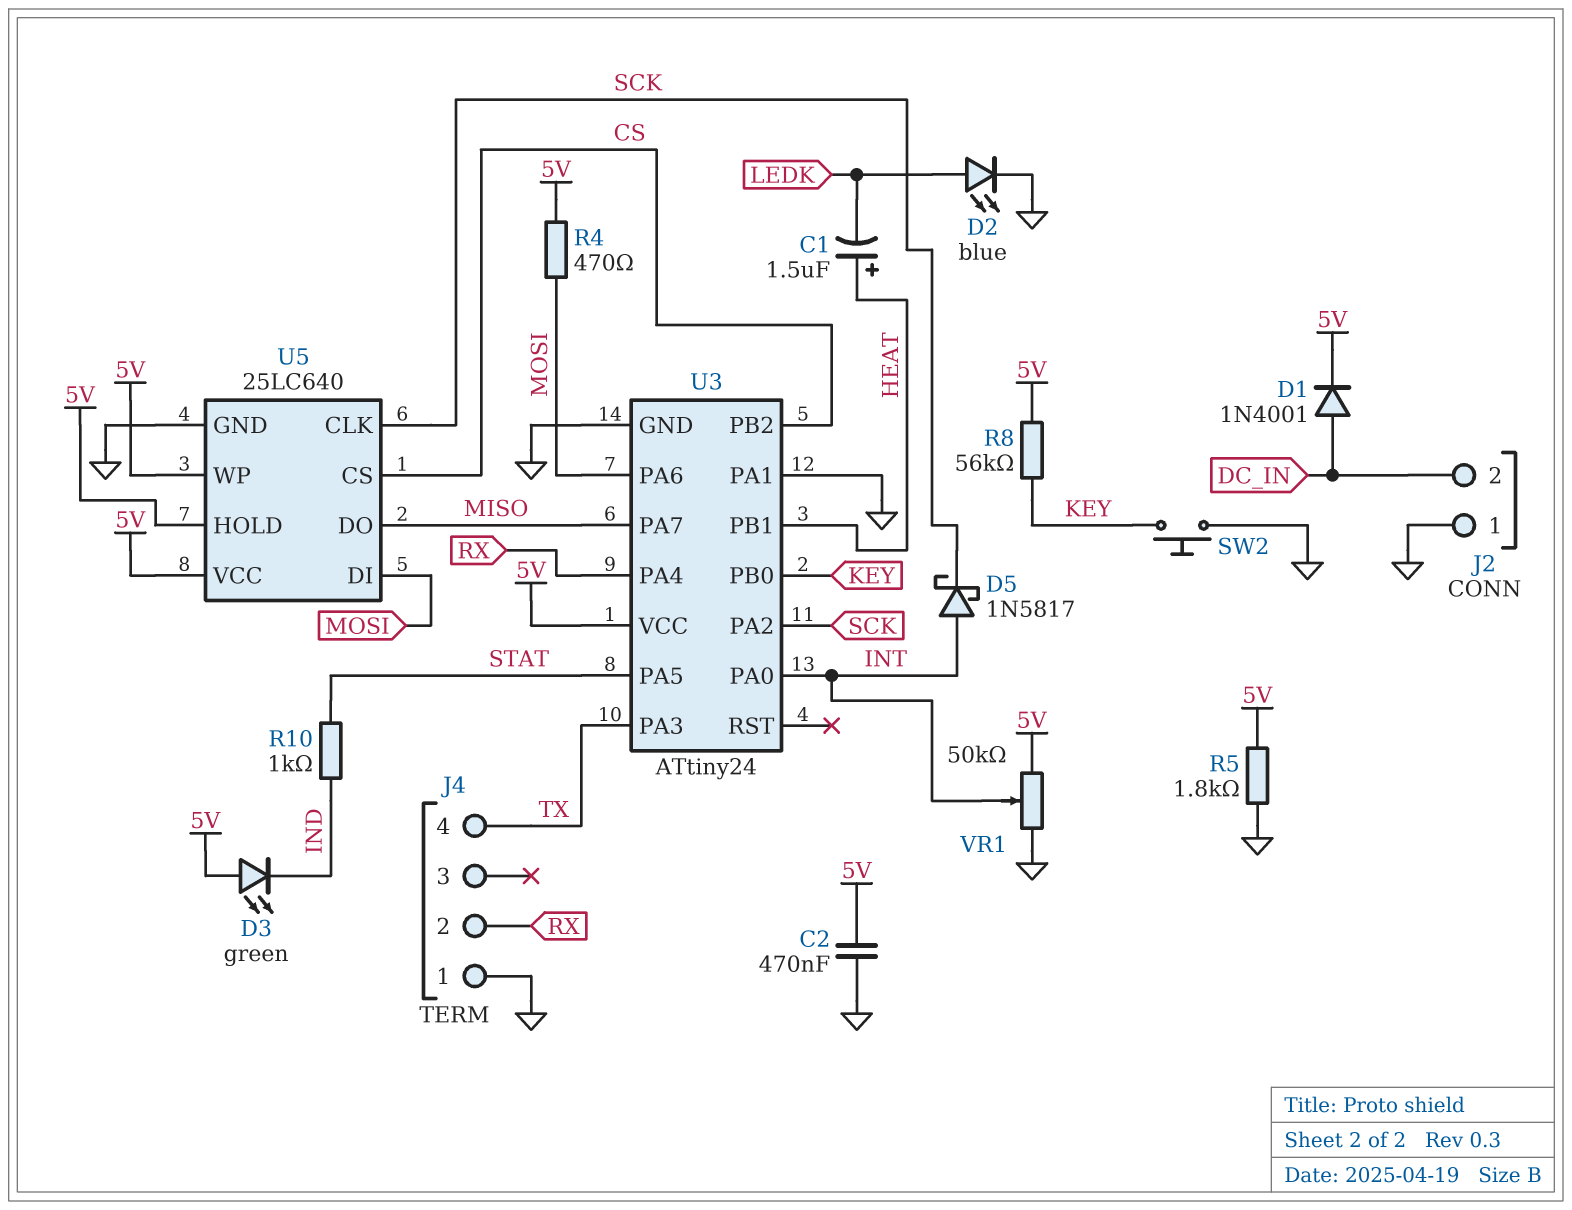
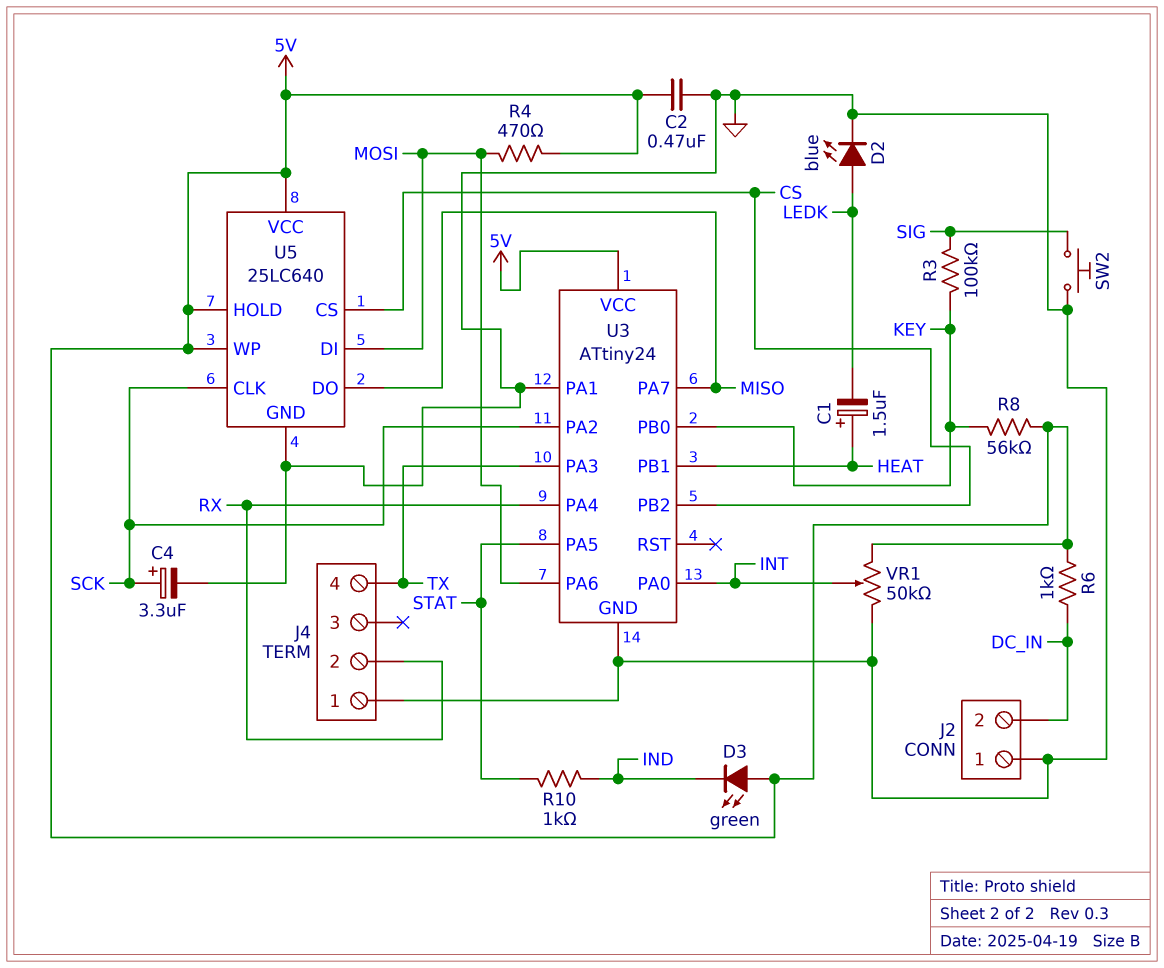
C4: none -> 3.3uF (plus SCK, minus GND)
D1: diode 1N4001 (A DC_IN, K 5V) -> none
D5: schottky 1N5817 (A INT, K SCK) -> none
R3: none -> 100k (KEY, SIG)
R5: 1.8k (5V, GND) -> none
R6: none -> 1k (5V, DC_IN)
SW2: button (GND, KEY) -> button (GND, SIG)

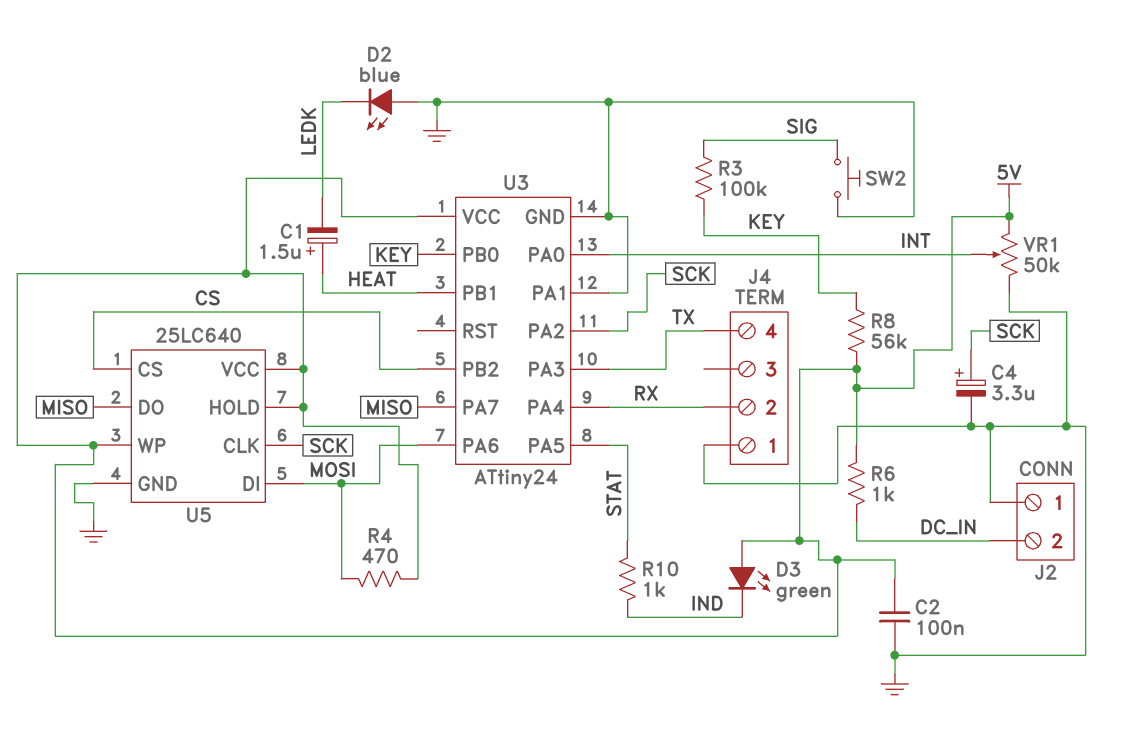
C2: 470nF (5V, GND) -> 100nF (5V, GND)
D2: LED blue (A LEDK, K GND) -> LED blue (A GND, K LEDK)

